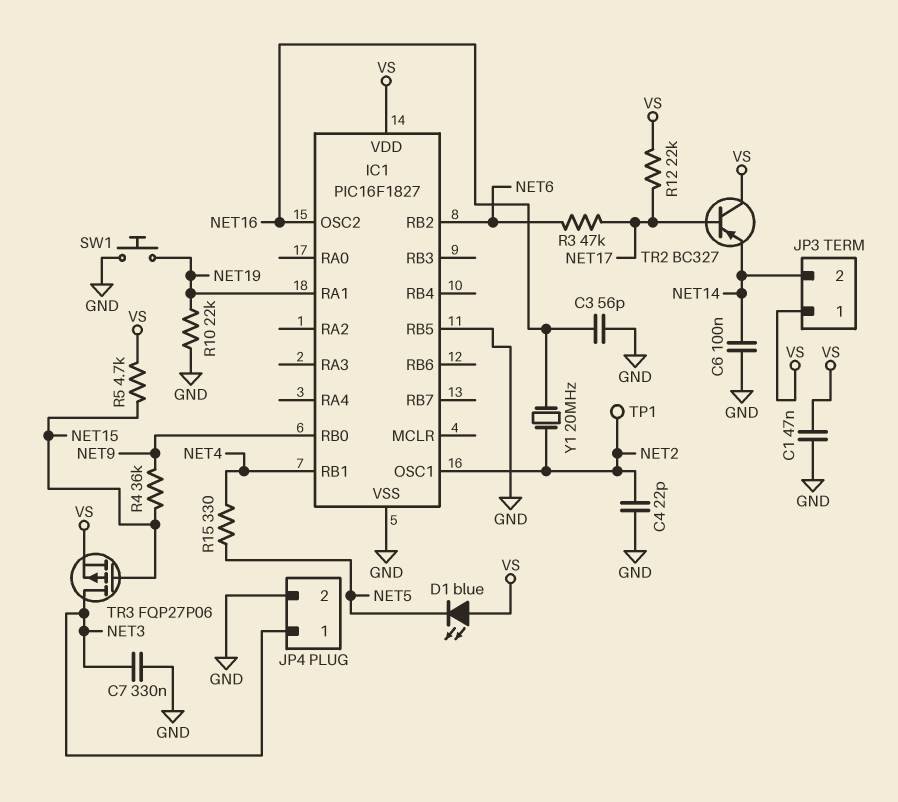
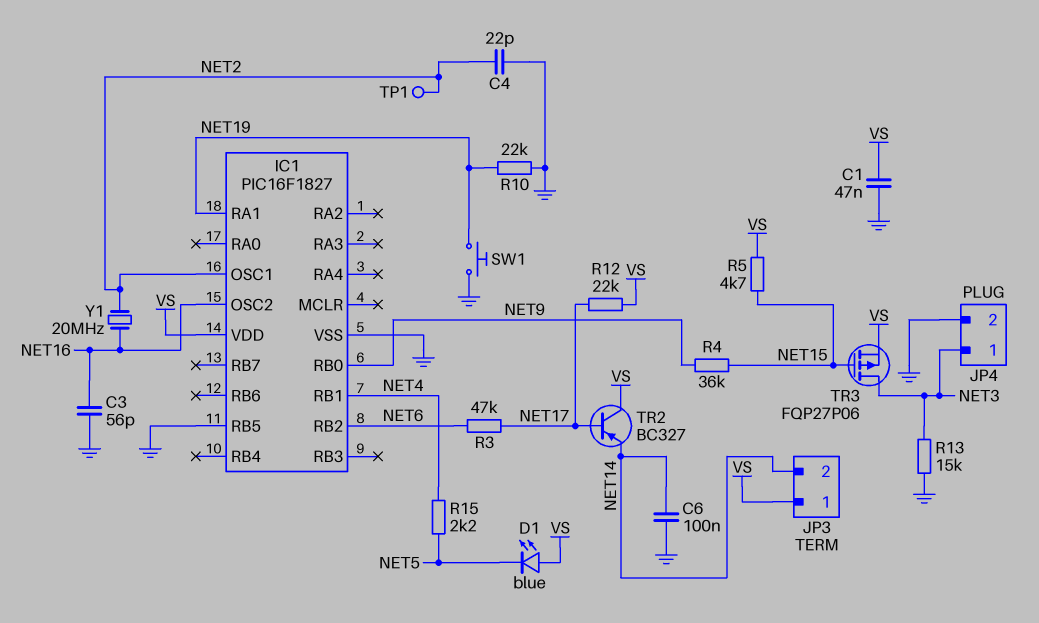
C7: 330nF (GND, NET3) -> none
R13: none -> 15k (GND, NET3)
R15: 330 (NET4, NET5) -> 2.2k (NET4, NET5)

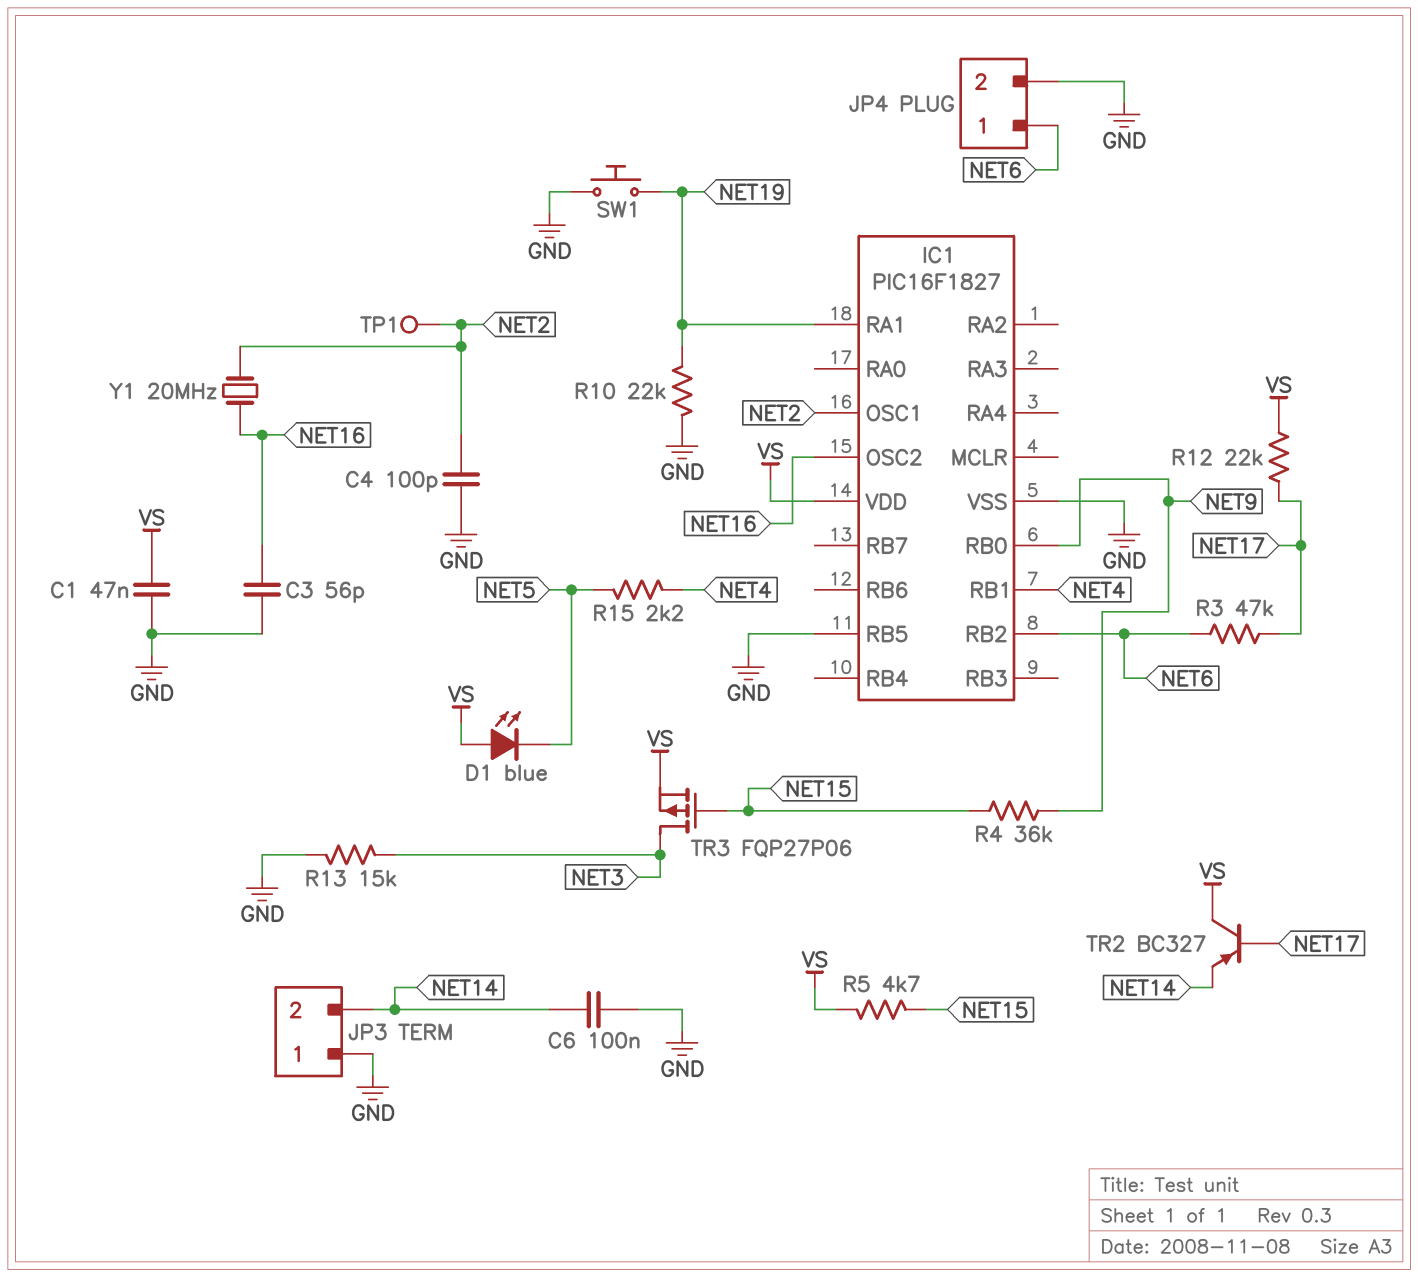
C4: 22pF (GND, NET2) -> 100pF (GND, NET2)
JP3 pin 1: VS -> GND
JP4 pin 1: NET3 -> NET6

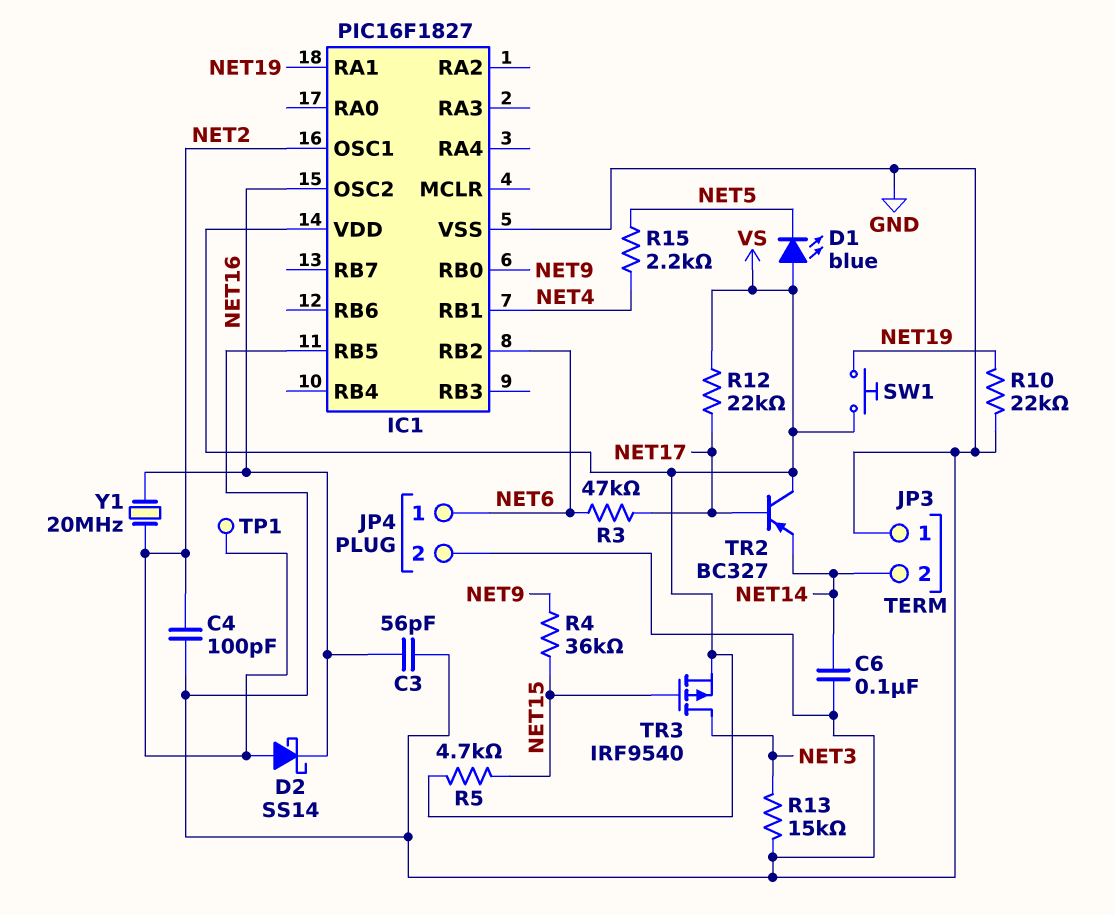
C1: 47nF (GND, VS) -> none
D2: none -> schottky SS14 (A NET2, K NET16)
SW1: button (GND, NET19) -> button (NET19, VS)
TR3: PMOS FQP27P06 (G NET15, D NET3, S VS) -> PMOS IRF9540 (G NET15, D NET3, S VS)

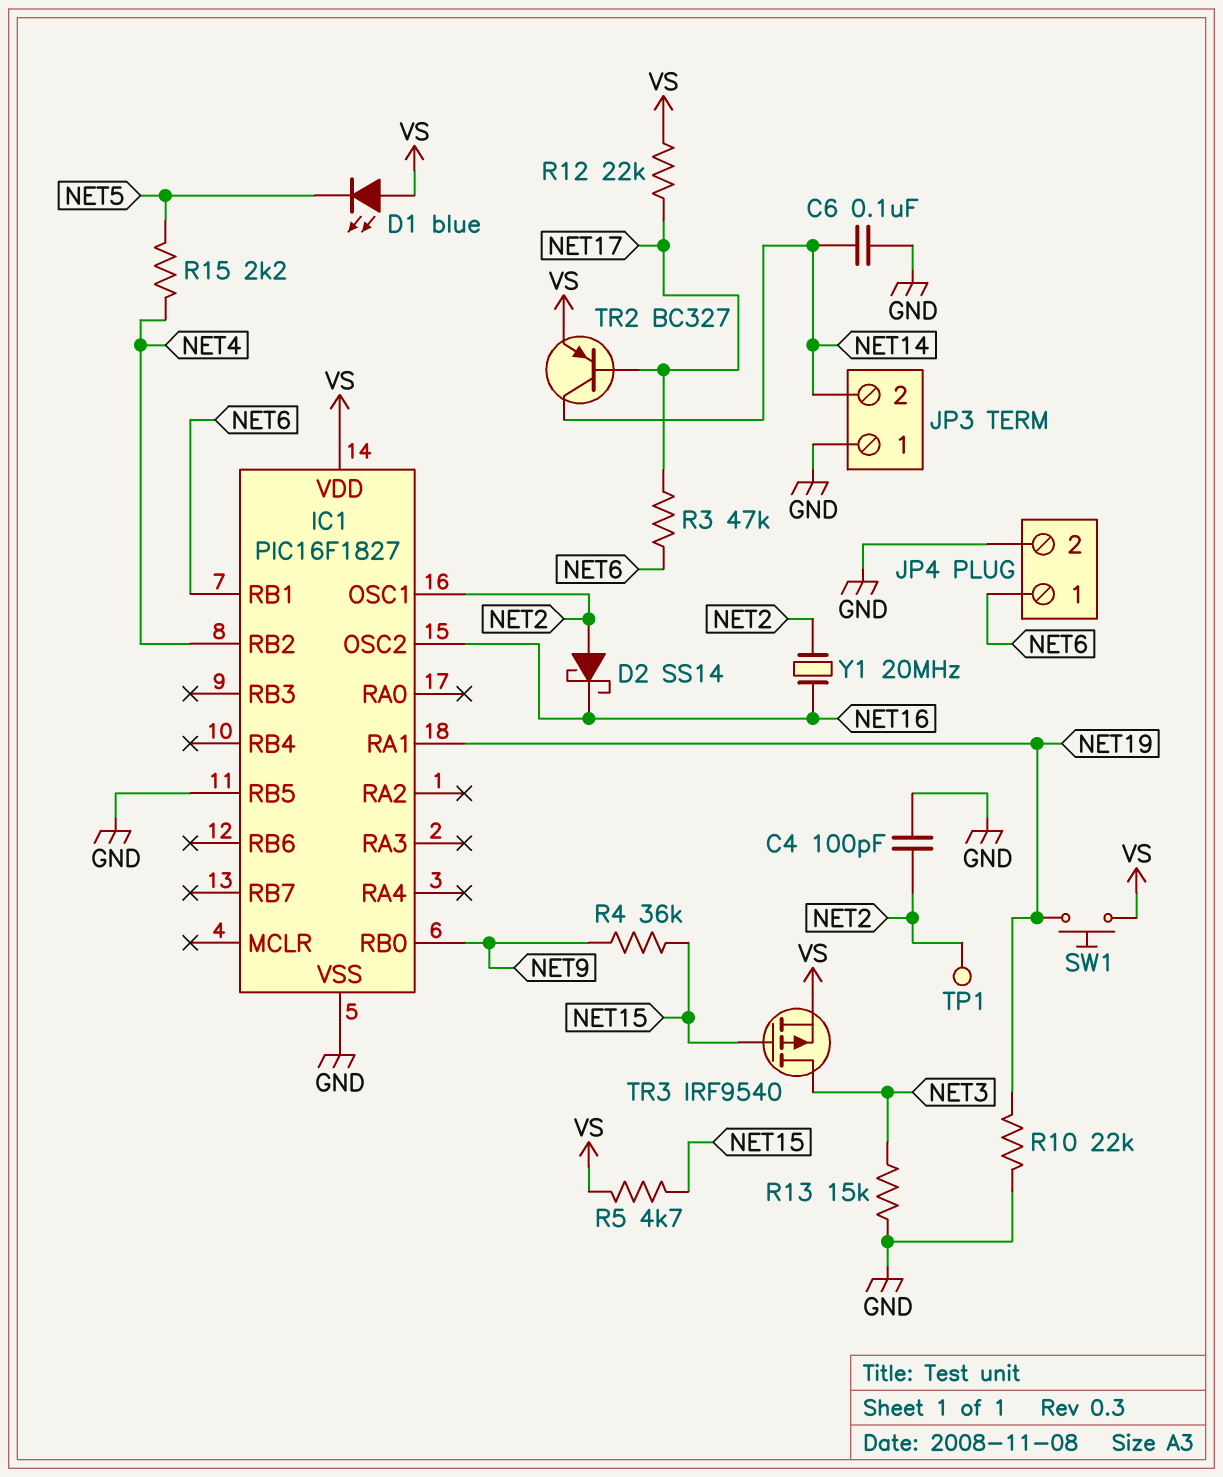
C3: 56pF (GND, NET16) -> none
IC1 pin RB1: NET4 -> NET6
IC1 pin RB2: NET6 -> NET4
TR2: PNP BC327 (B NET17, C VS, E NET14) -> PNP BC327 (B NET17, C NET14, E VS)

